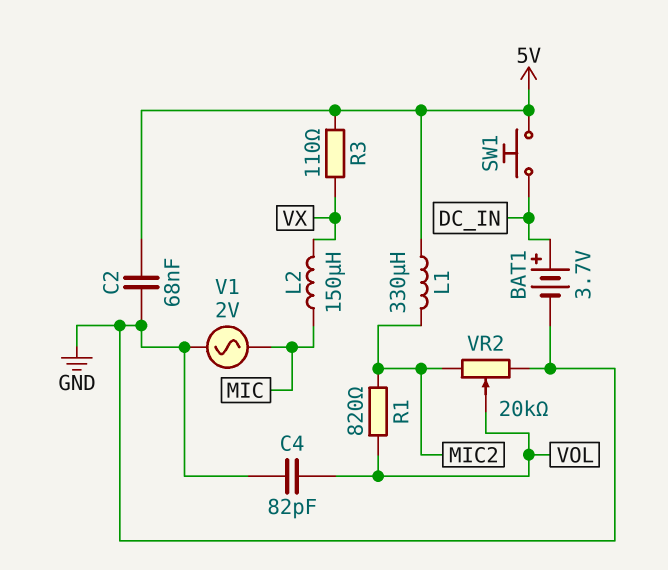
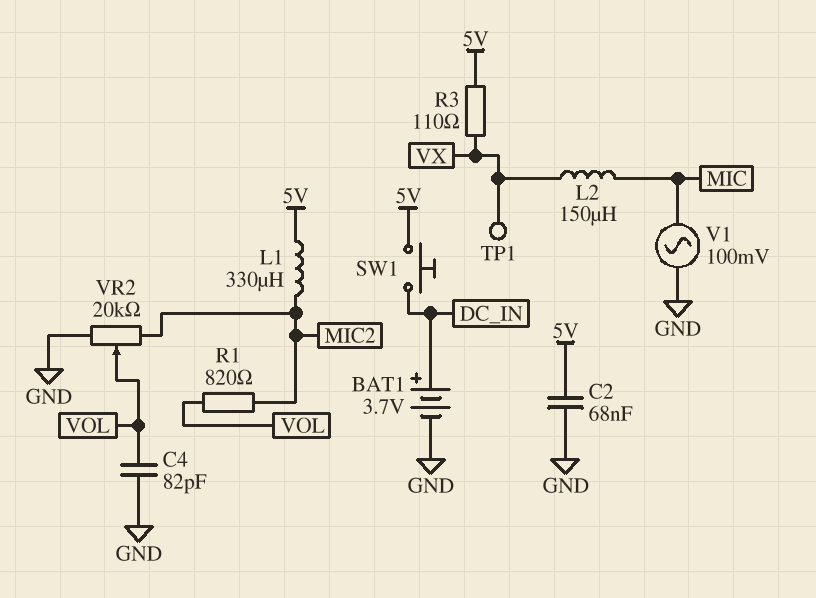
TP1: none -> test point (VX)
V1: AC 2V (GND, MIC) -> AC 100mV (GND, MIC)

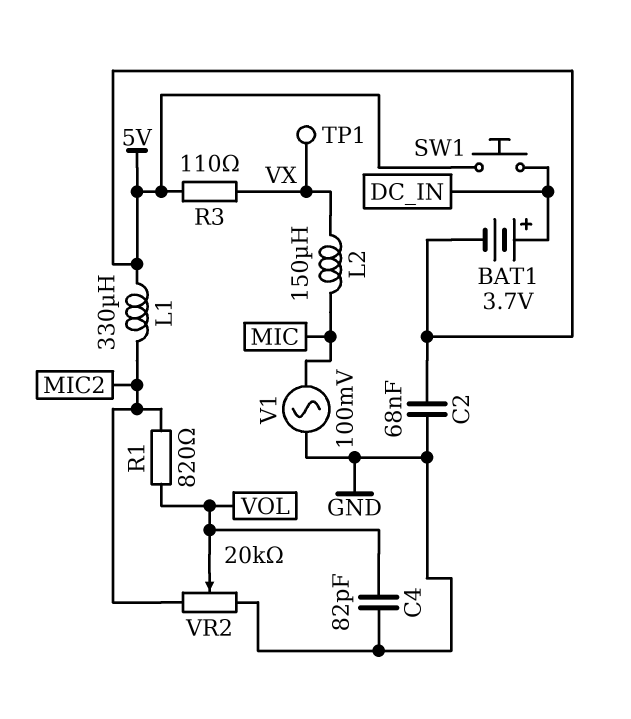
BAT1: 3.7V (plus DC_IN, minus GND) -> 3.7V (plus DC_IN, minus 5V)

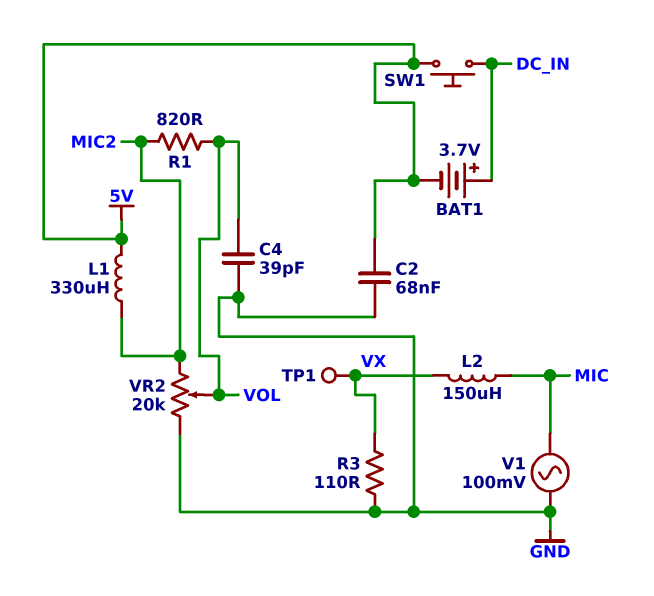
C4: 82pF (GND, VOL) -> 39pF (GND, VOL)
R3: 110 (5V, VX) -> 110 (GND, VX)

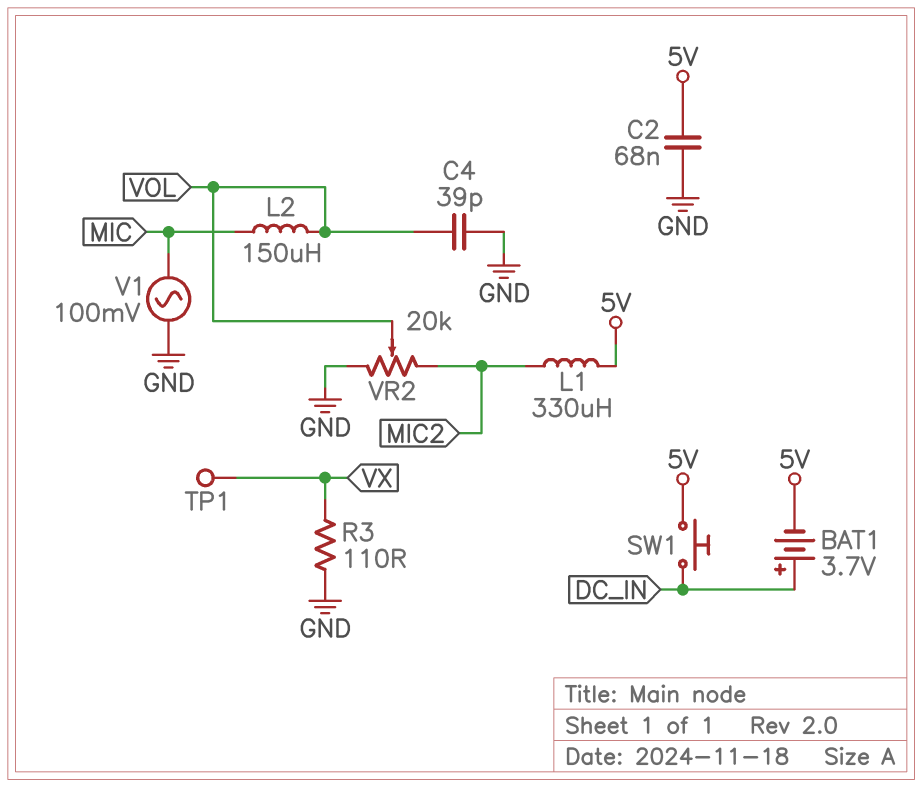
L2: 150uH (MIC, VX) -> 150uH (MIC, VOL)
R1: 820 (MIC2, VOL) -> none

